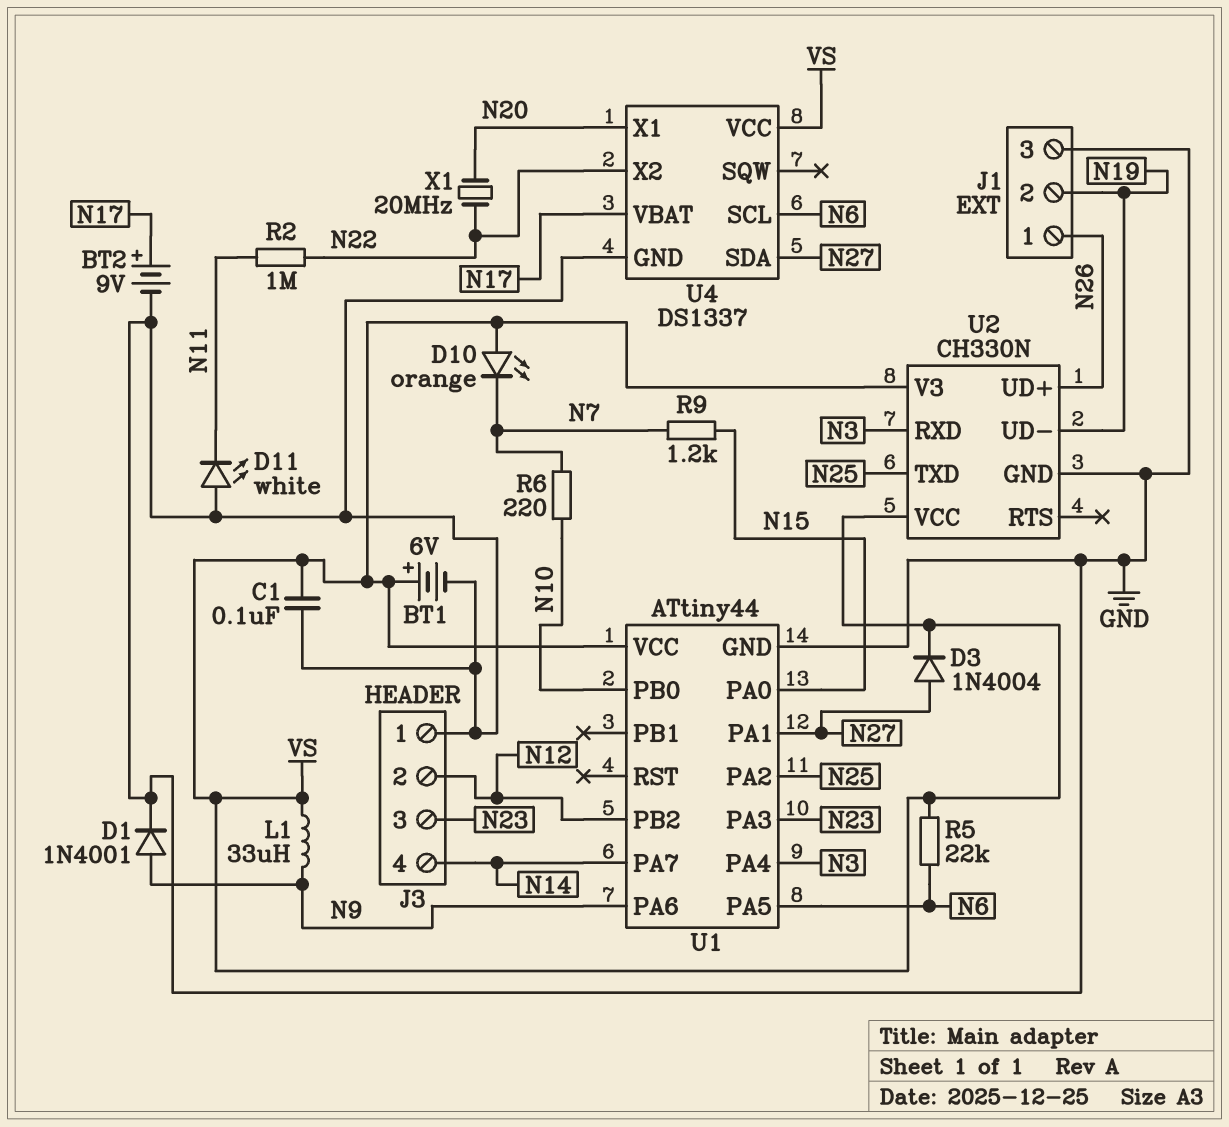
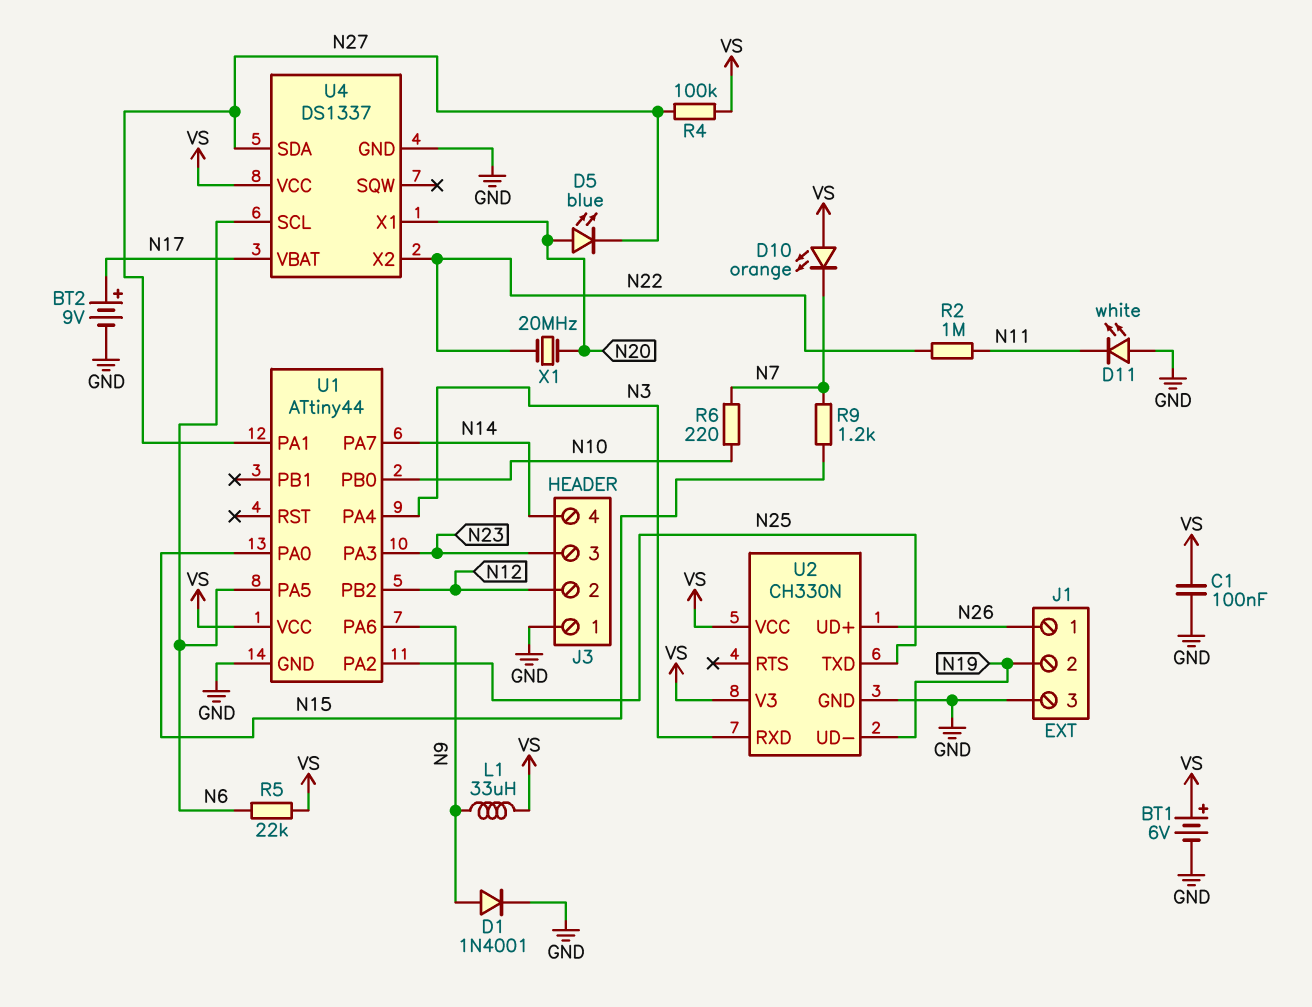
D3: diode 1N4004 (A N27, K VS) -> none
D5: none -> LED blue (A N20, K N27)
R4: none -> 100k (N27, VS)

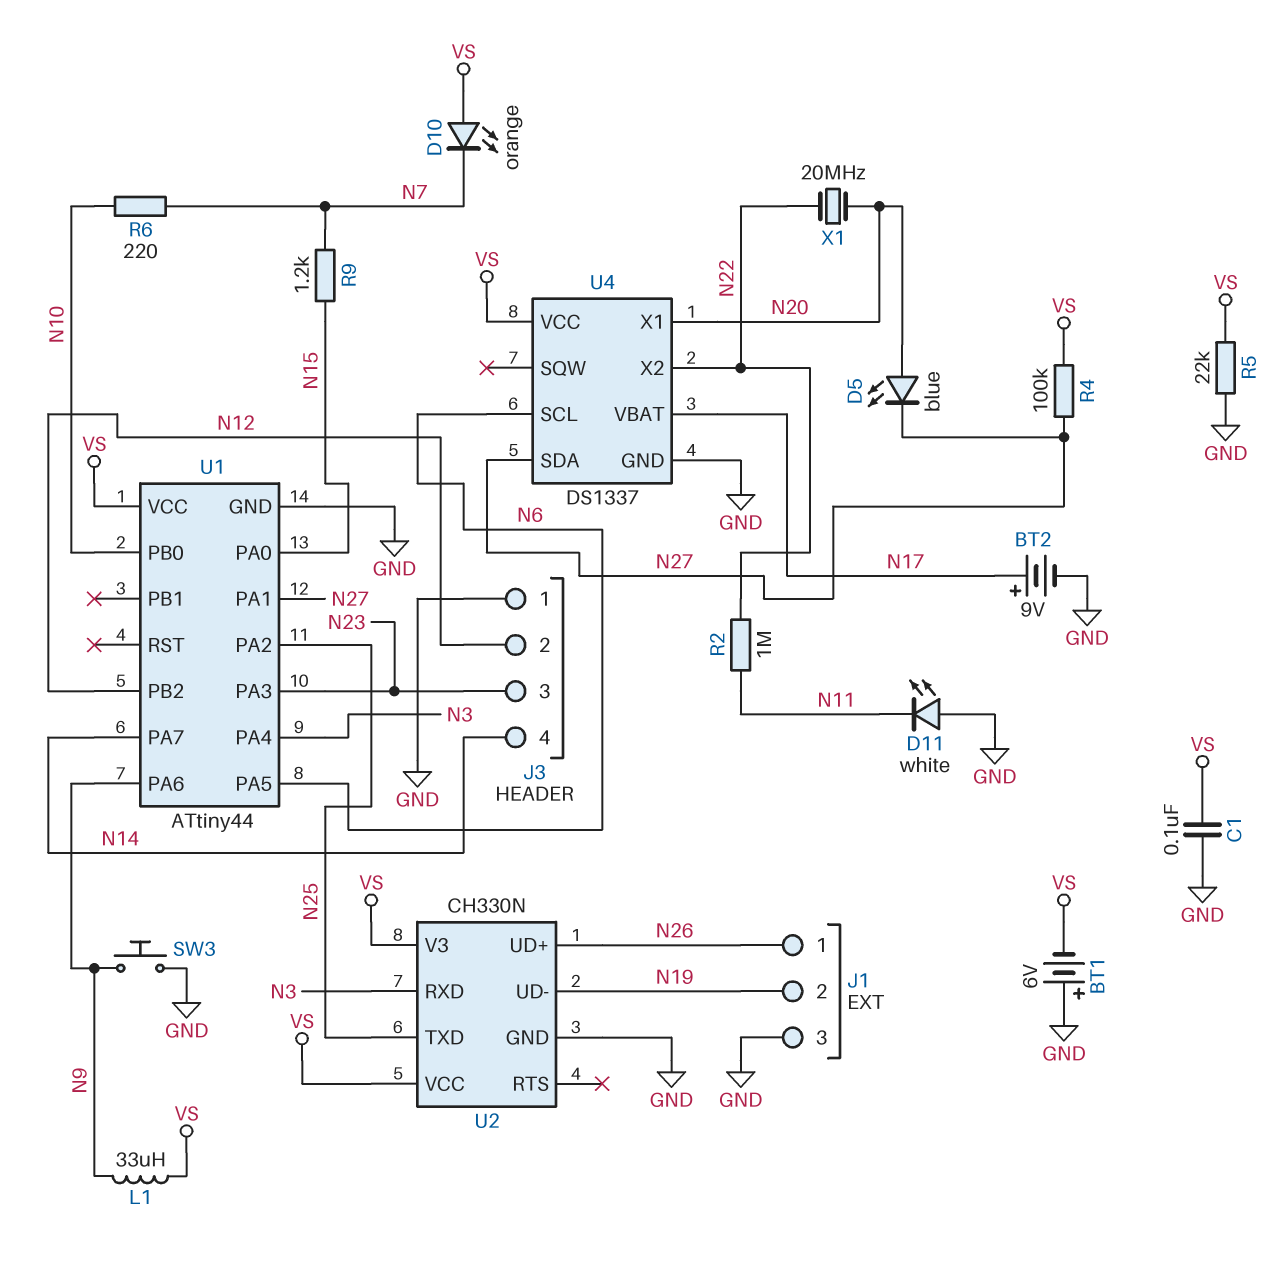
BT1: 6V (plus VS, minus GND) -> 6V (plus GND, minus VS)
D1: diode 1N4001 (A N9, K GND) -> none
R5: 22k (N6, VS) -> 22k (GND, VS)
SW3: none -> button (GND, N9)

